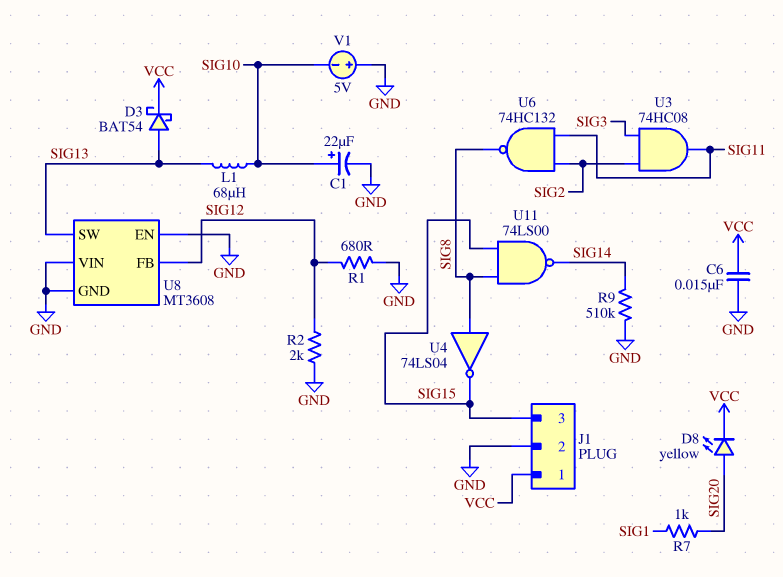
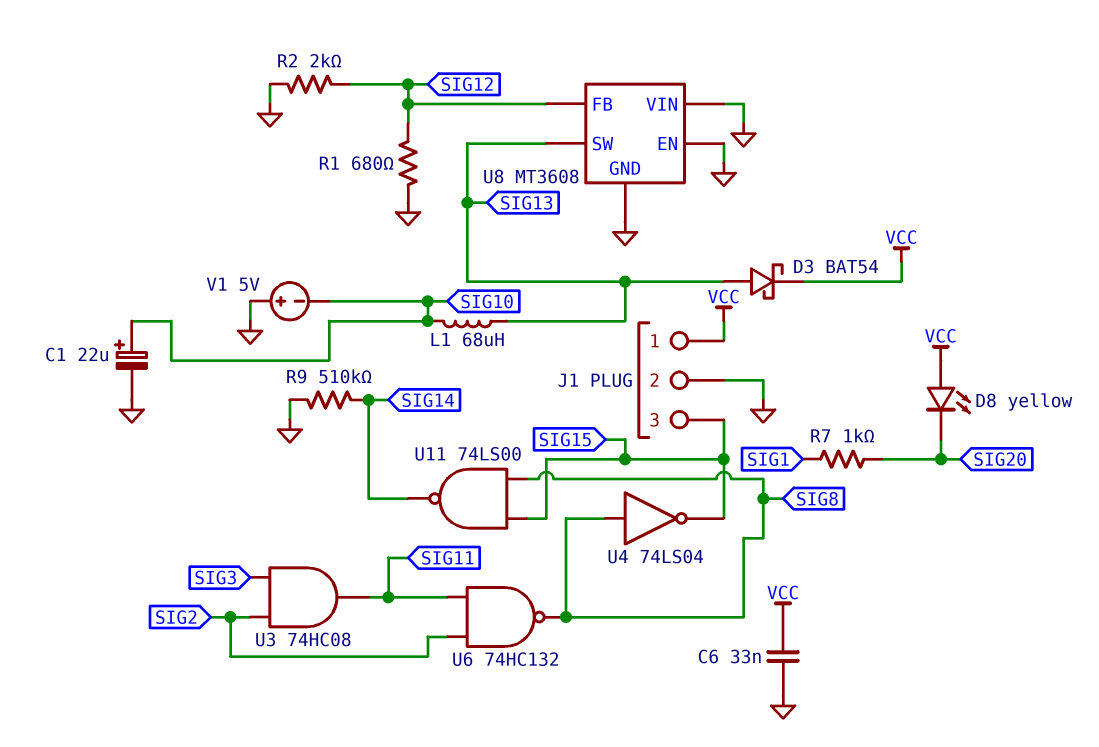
C6: 15nF (GND, VCC) -> 33nF (GND, VCC)
D8: LED yellow (A SIG20, K VCC) -> LED yellow (A VCC, K SIG20)

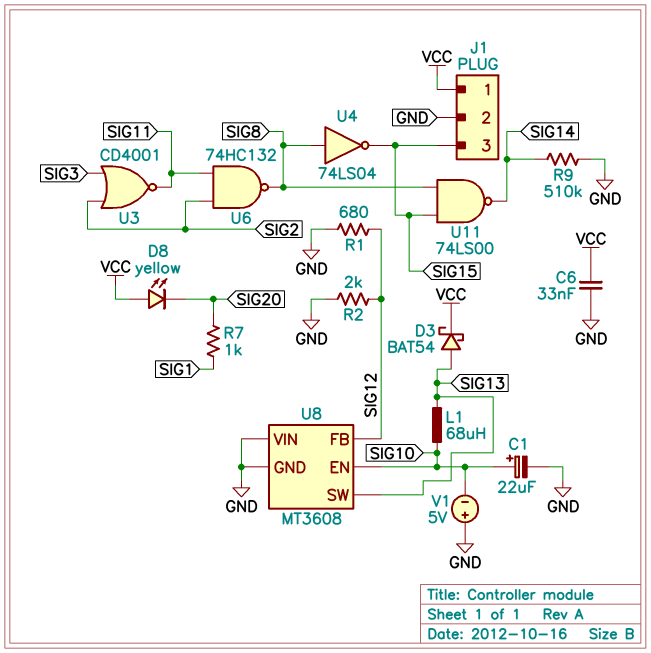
U3: AND 74HC08 (in SIG2, in SIG3, out SIG11) -> NOR CD4001 (in SIG2, in SIG3, out SIG11)
U8 pin EN: GND -> SIG10

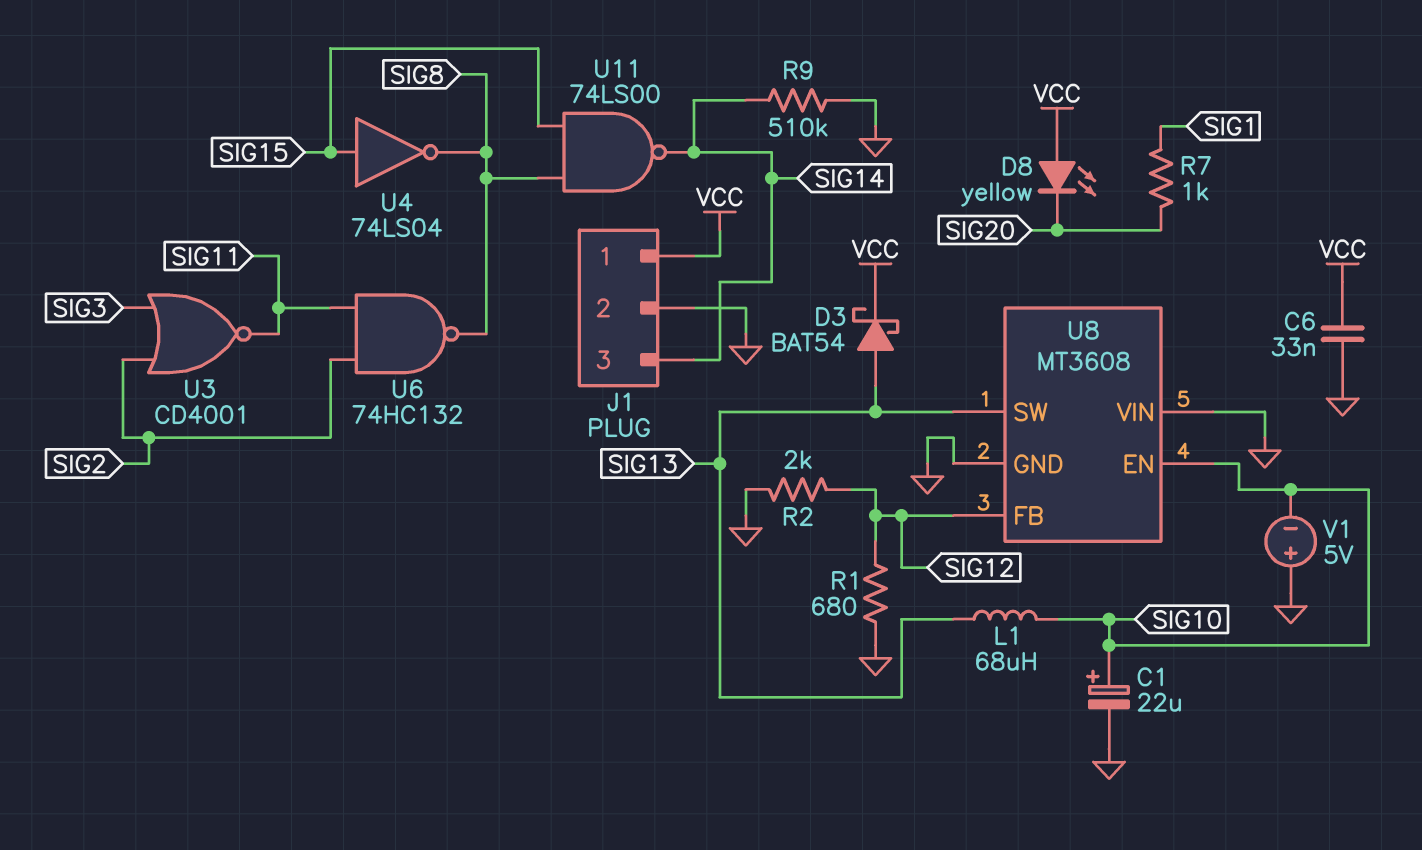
J1 pin 3: SIG15 -> SIG14
U4: NOT 74LS04 (in SIG8, out SIG15) -> NOT 74LS04 (in SIG15, out SIG8)

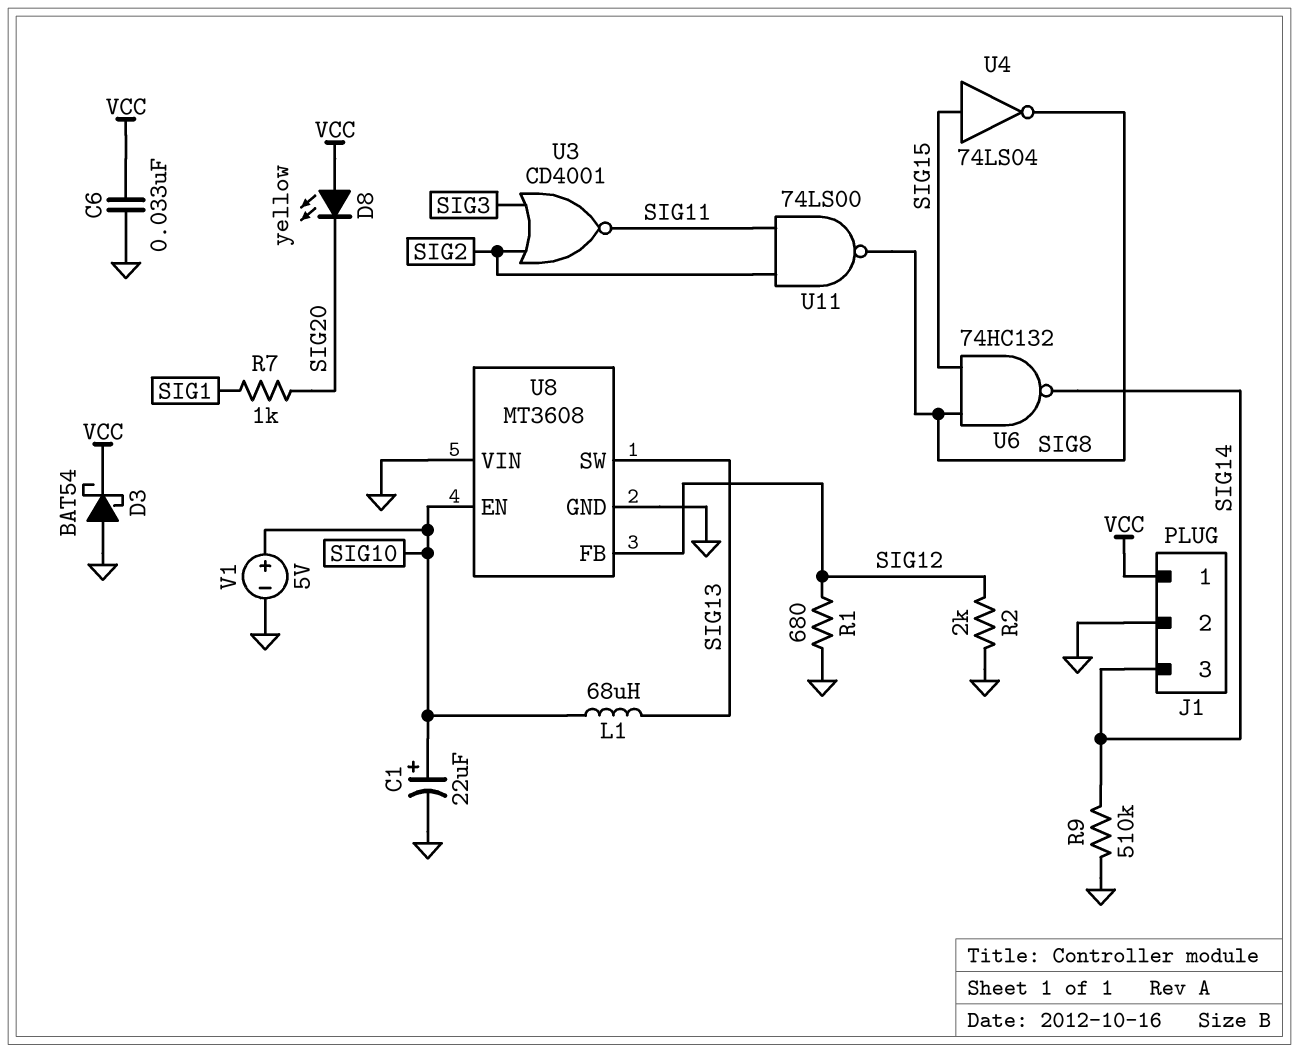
D3: schottky BAT54 (A SIG13, K VCC) -> schottky BAT54 (A GND, K VCC)
U6: NAND 74HC132 (in SIG2, in SIG11, out SIG8) -> NAND 74HC132 (in SIG8, in SIG15, out SIG14)
U11: NAND 74LS00 (in SIG8, in SIG15, out SIG14) -> NAND 74LS00 (in SIG2, in SIG11, out SIG8)
V1: 5V (plus GND, minus SIG10) -> 5V (plus SIG10, minus GND)

